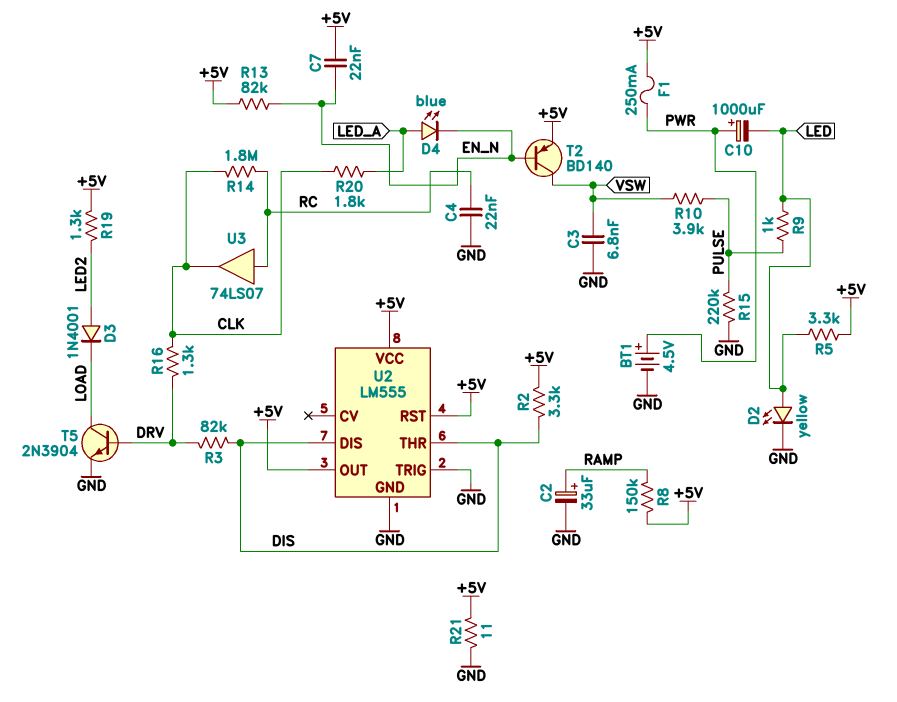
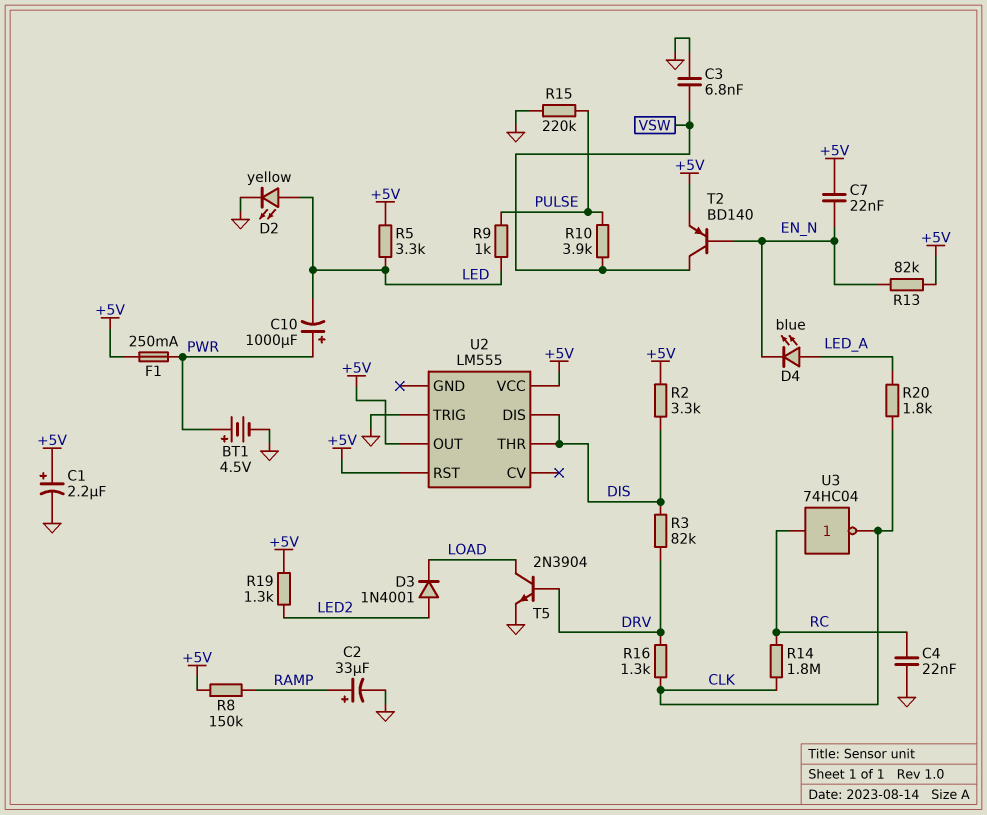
C1: none -> 2.2uF (plus +5V, minus GND)
R21: 11 (+5V, GND) -> none
U2 pin GND: GND -> none
U3: buffer 74LS07 (in RC, out CLK) -> NOT 74HC04 (in RC, out CLK)

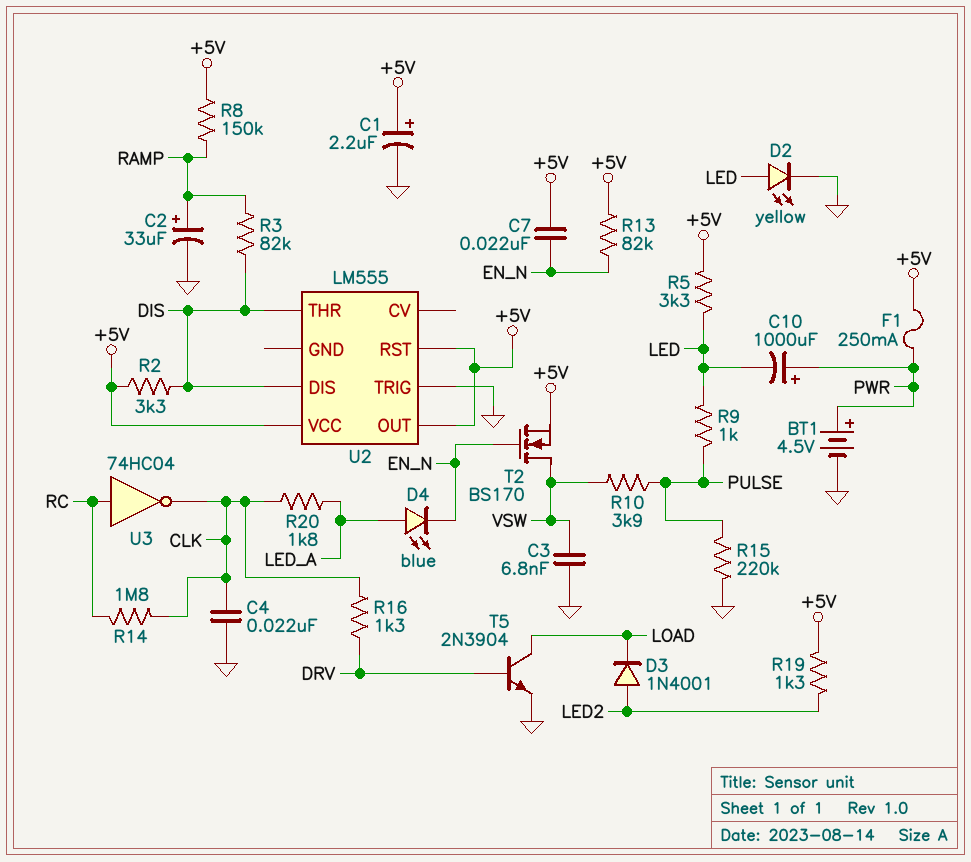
C4: 22nF (GND, RC) -> 22nF (CLK, GND)
R3: 82k (DIS, DRV) -> 82k (DIS, RAMP)
T2: PNP BD140 (B EN_N, C VSW, E +5V) -> NMOS BS170 (G EN_N, D VSW, S +5V)

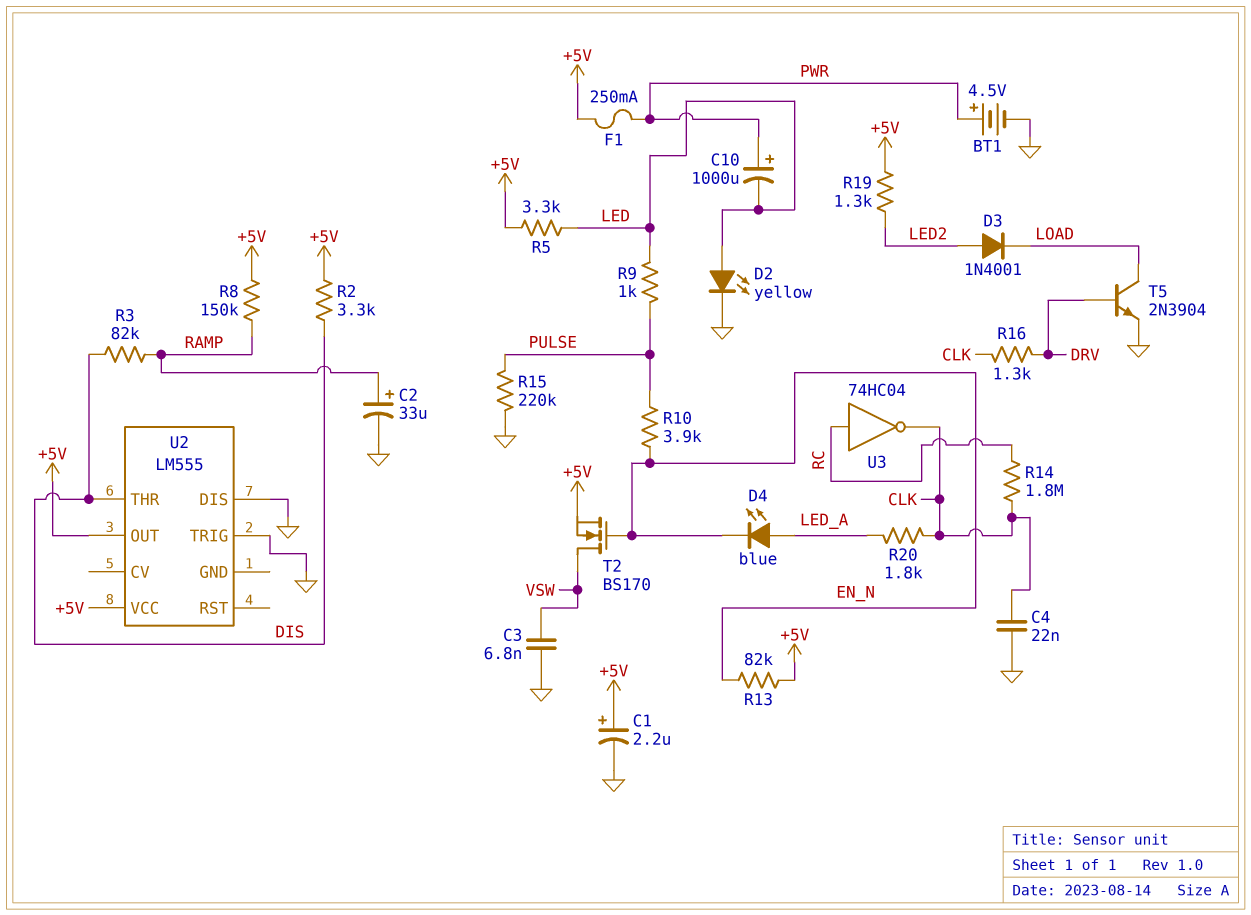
C7: 22nF (+5V, EN_N) -> none
R10: 3.9k (PULSE, VSW) -> 3.9k (EN_N, PULSE)
U2 pin DIS: DIS -> GND
U2 pin RST: +5V -> none

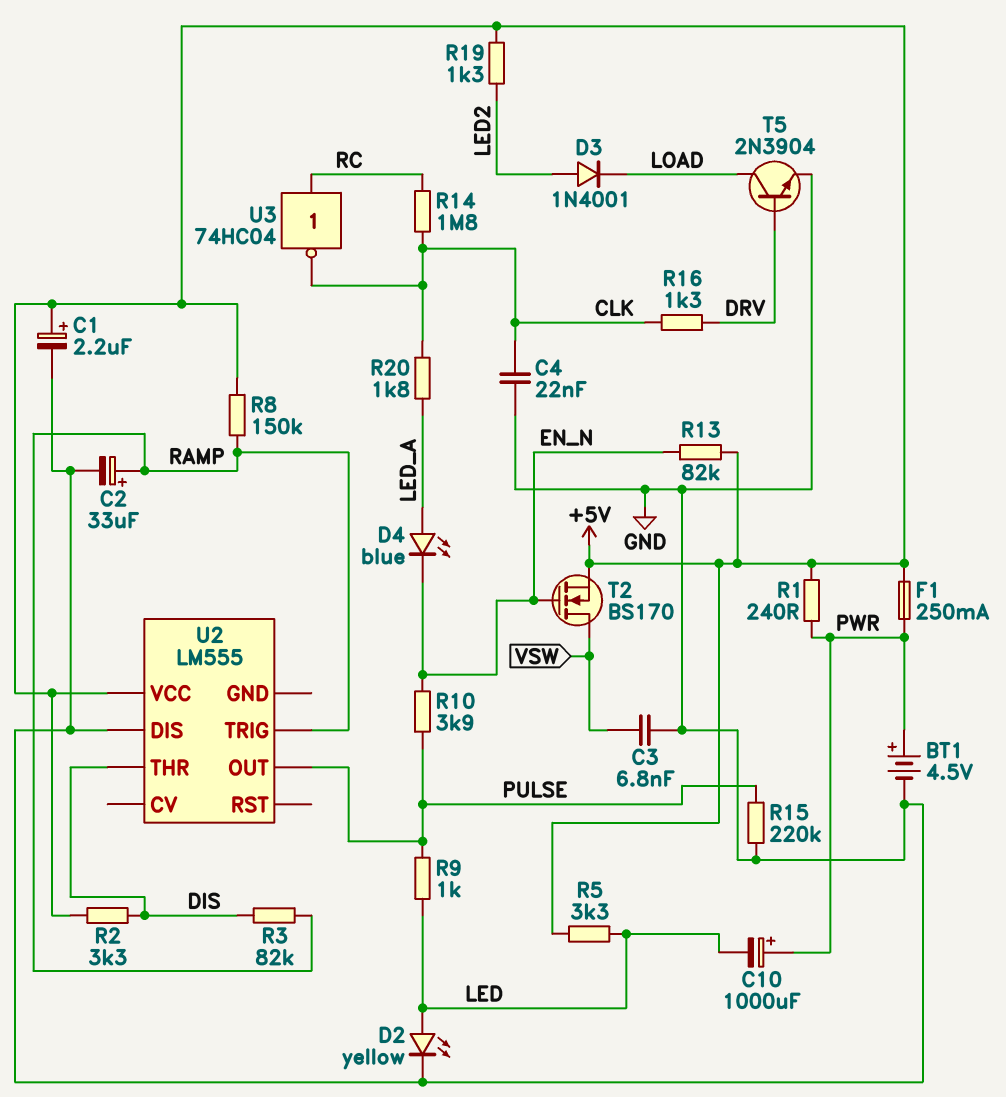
R1: none -> 240 (+5V, PWR)
U2 pin OUT: +5V -> PULSE
U2 pin TRIG: GND -> RAMP

